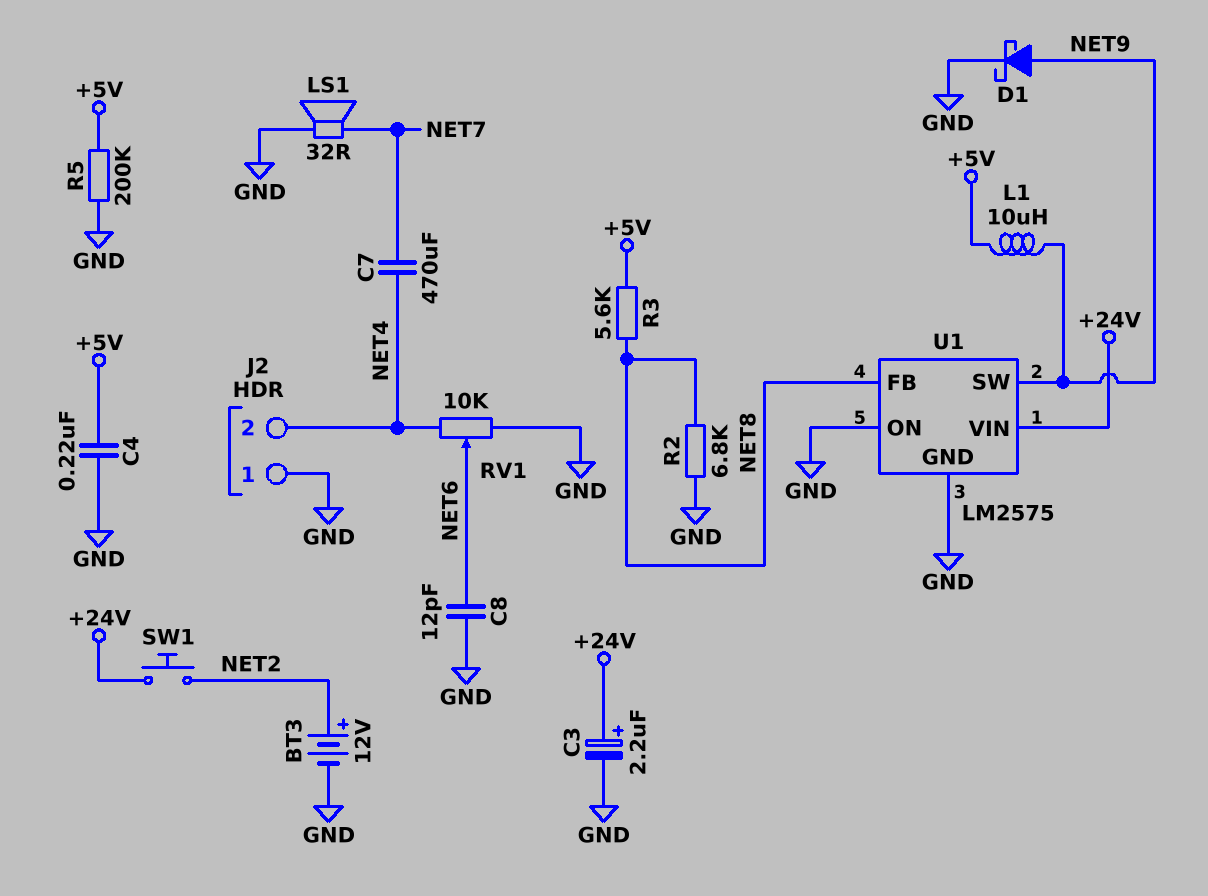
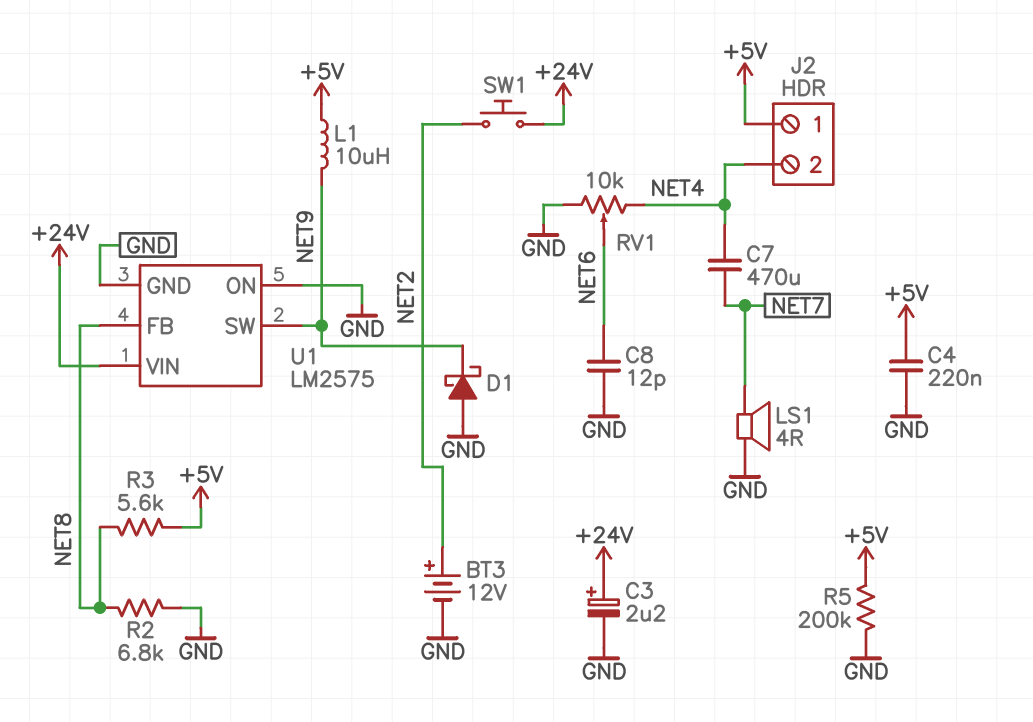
D1: schottky (A NET9, K GND) -> schottky (A GND, K NET9)
J2 pin 1: GND -> +5V
LS1: speaker 32R (GND, NET7) -> speaker 4R (GND, NET7)

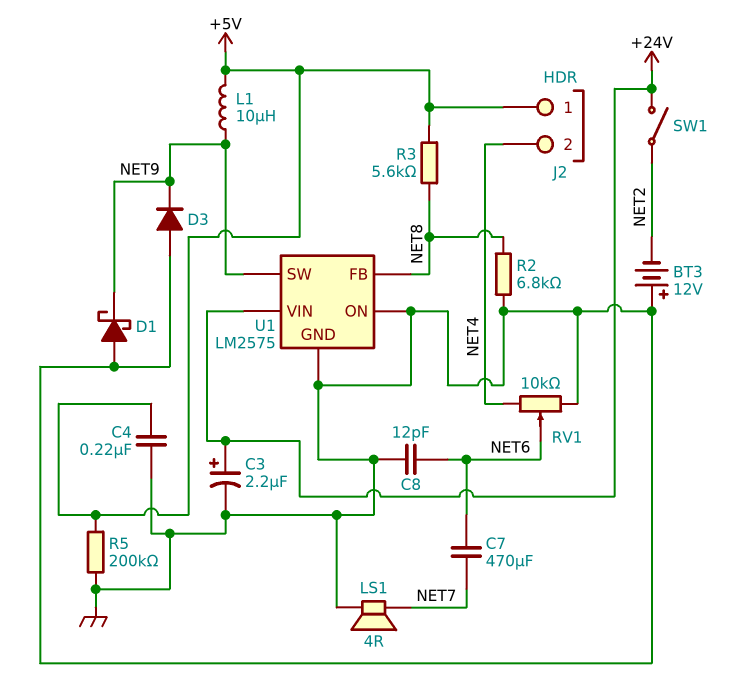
BT3: 12V (plus NET2, minus GND) -> 12V (plus GND, minus NET2)
C7: 470uF (NET4, NET7) -> 470uF (NET6, NET7)
D3: none -> diode (A GND, K NET9)
SW1: button (+24V, NET2) -> switch (+24V, NET2)

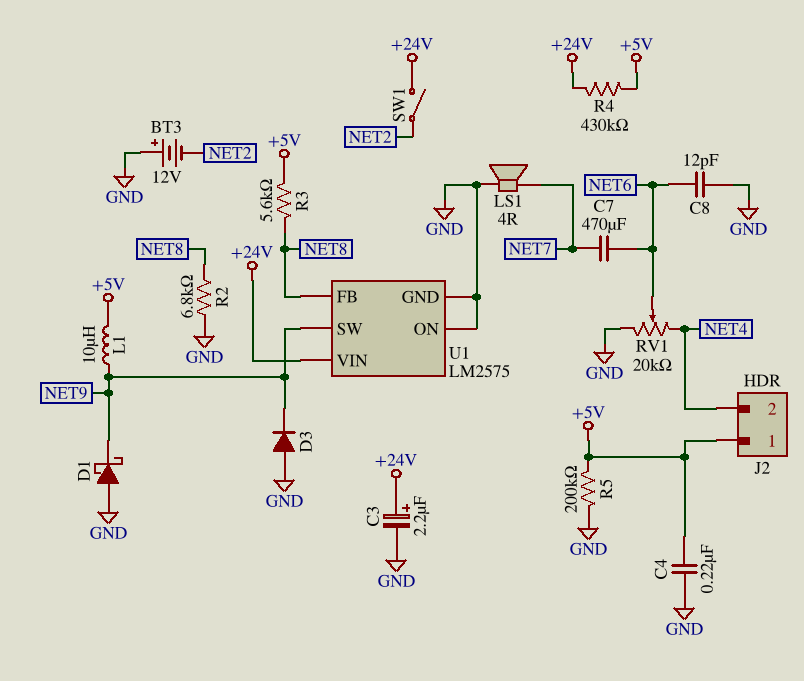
R4: none -> 430k (+5V, +24V)
RV1: 10k (GND, NET4, wiper NET6) -> 20k (GND, NET4, wiper NET6)

